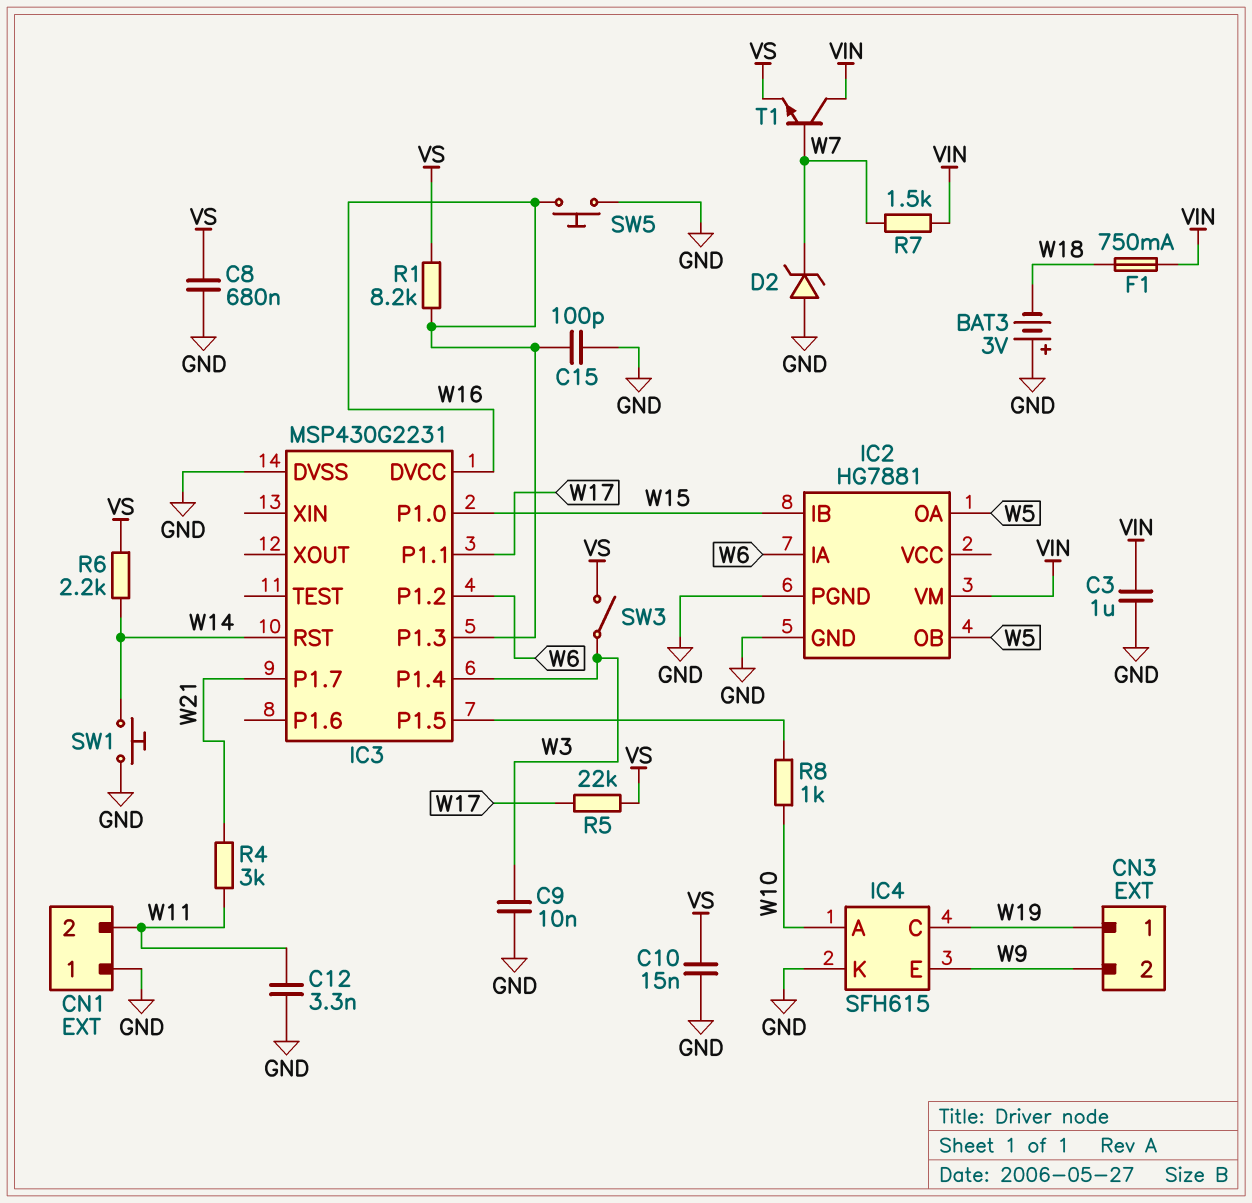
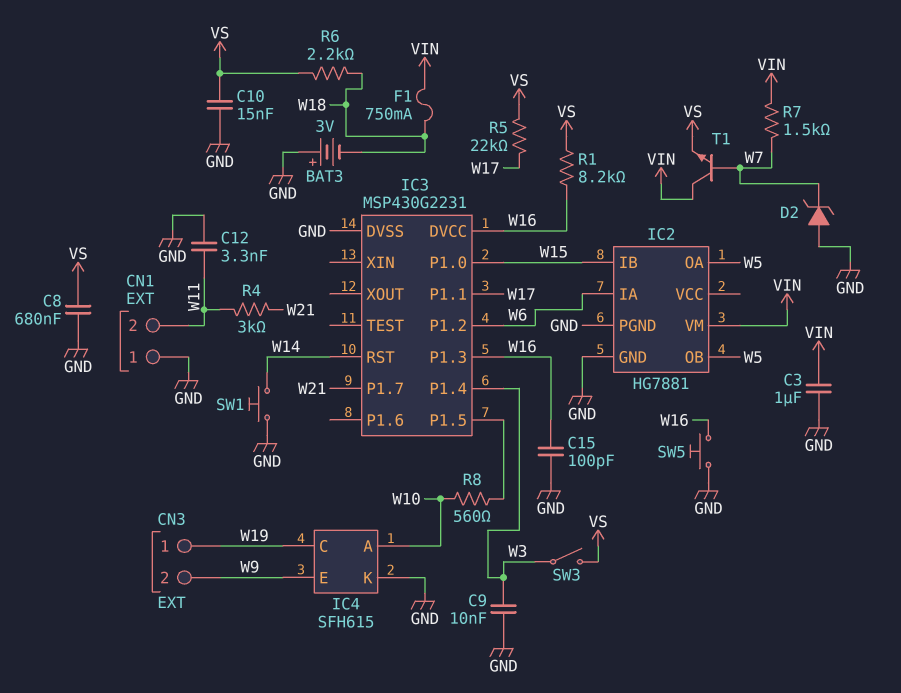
R6: 2.2k (VS, W14) -> 2.2k (VS, W18)
R8: 1k (IC3/P1.5, W10) -> 560 (IC3/P1.5, W10)

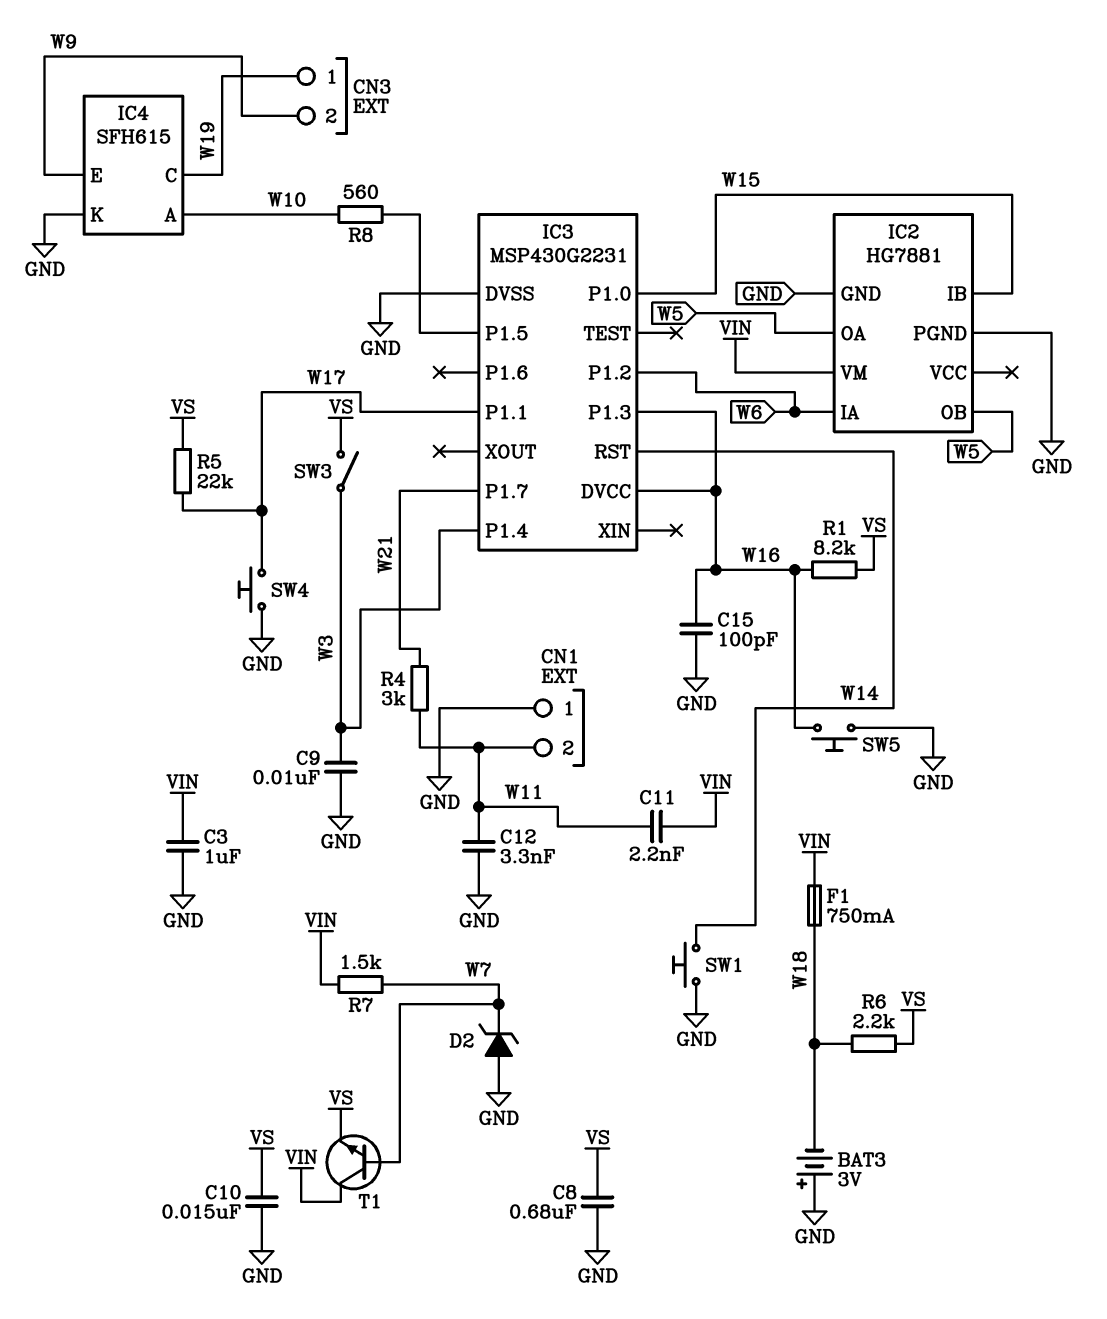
C11: none -> 2.2nF (VIN, W11)
SW4: none -> button (GND, W17)

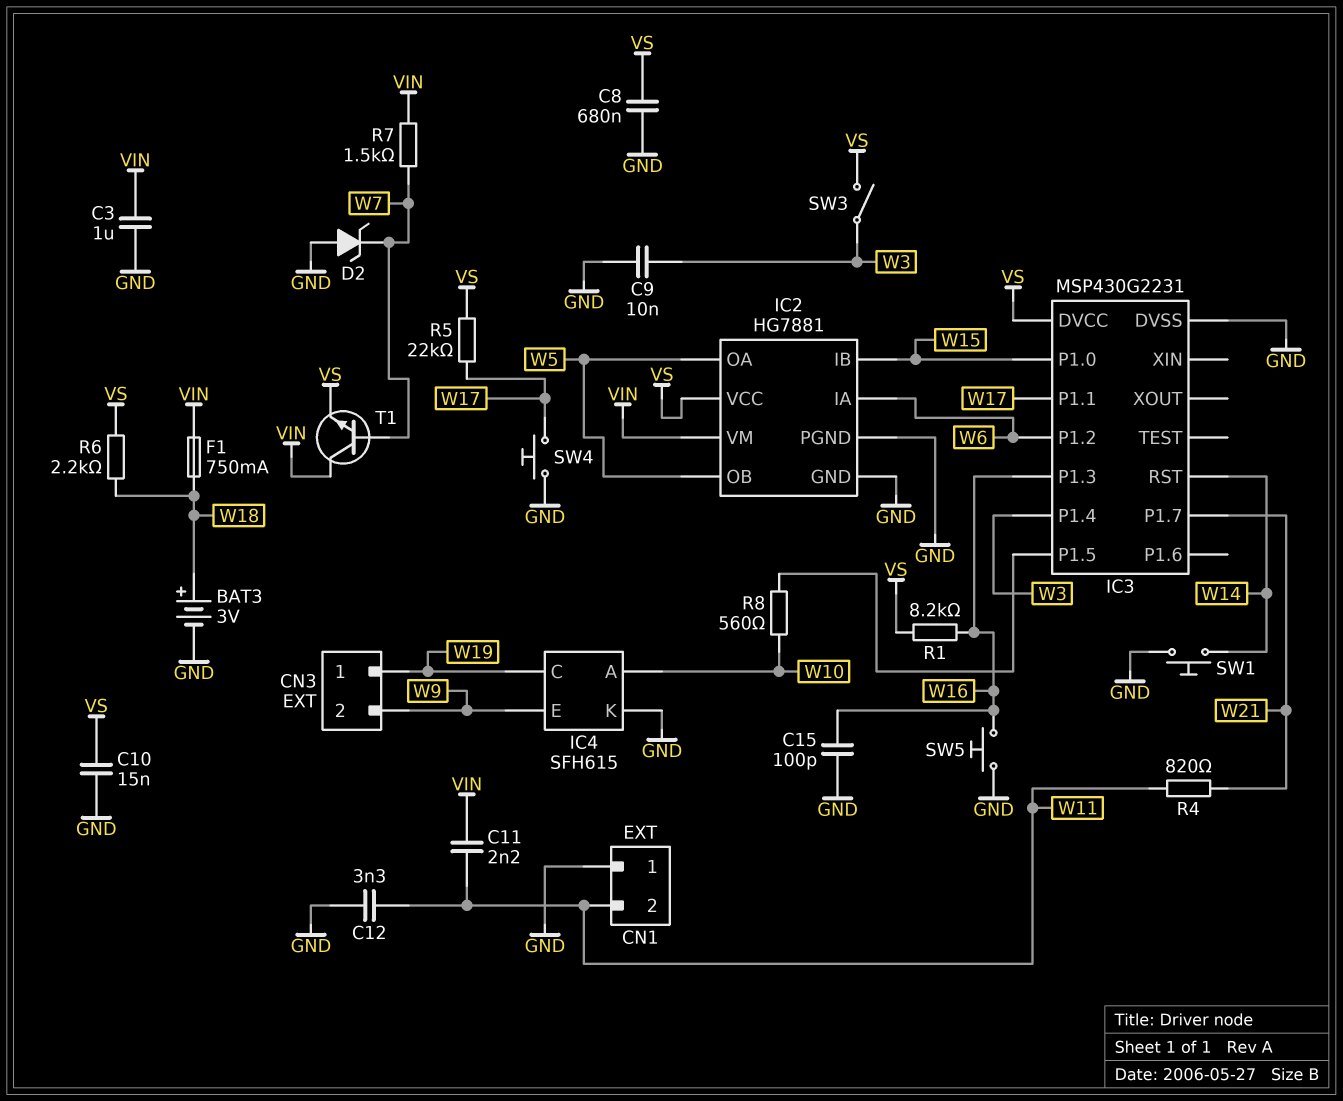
BAT3: 3V (plus GND, minus W18) -> 3V (plus W18, minus GND)
IC2 pin VCC: none -> VS
IC3 pin DVCC: W16 -> VS
R4: 3k (W11, W21) -> 820 (W11, W21)

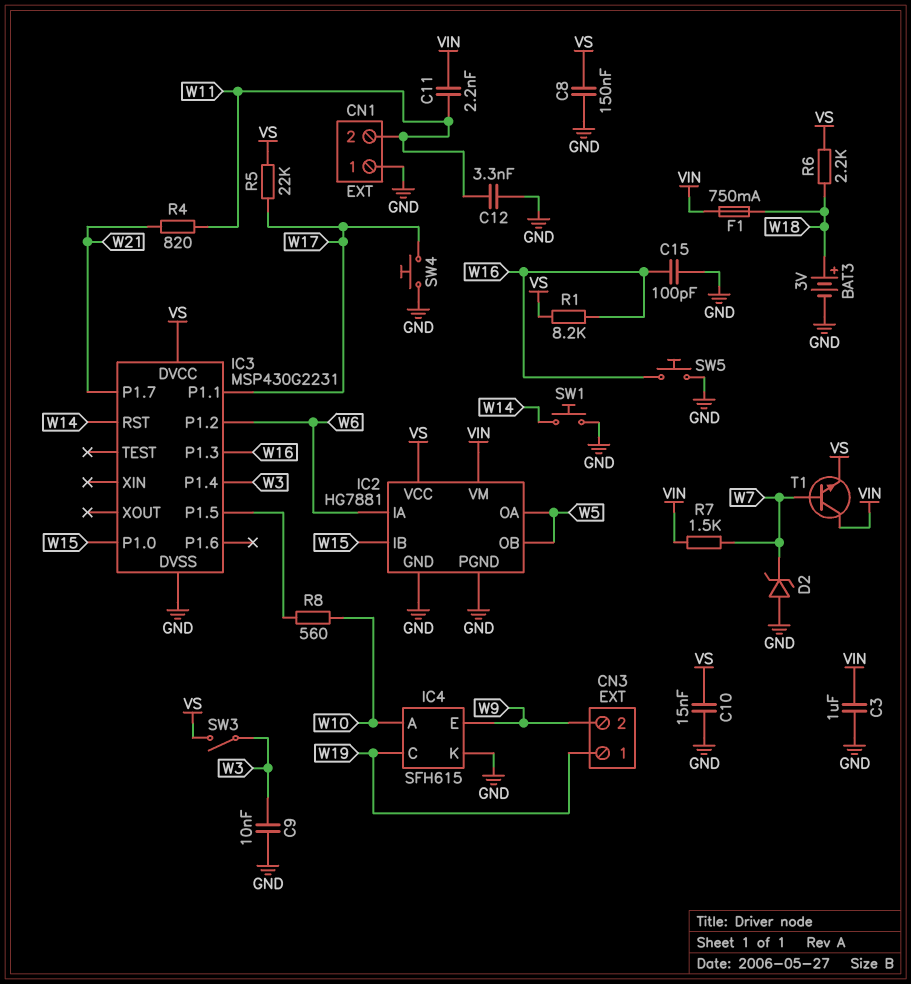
C8: 680nF (GND, VS) -> 150nF (GND, VS)

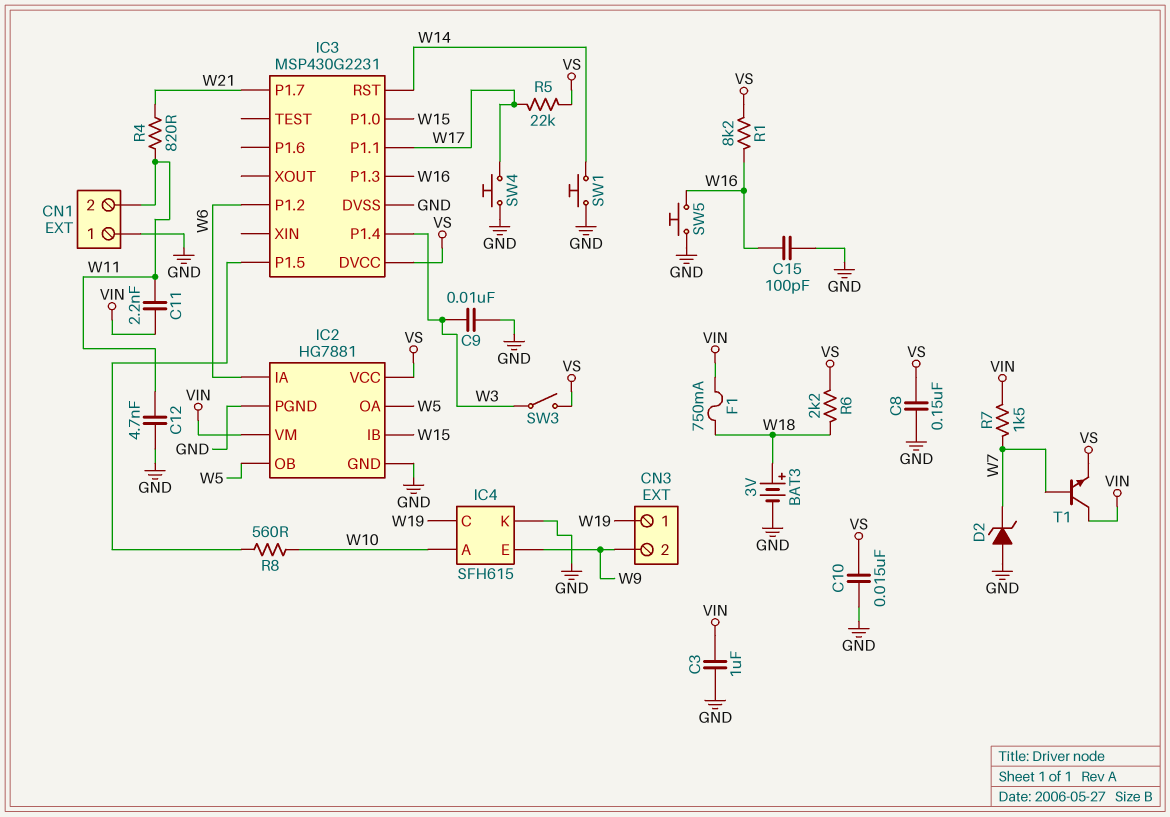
C12: 3.3nF (GND, W11) -> 4.7nF (GND, W11)

